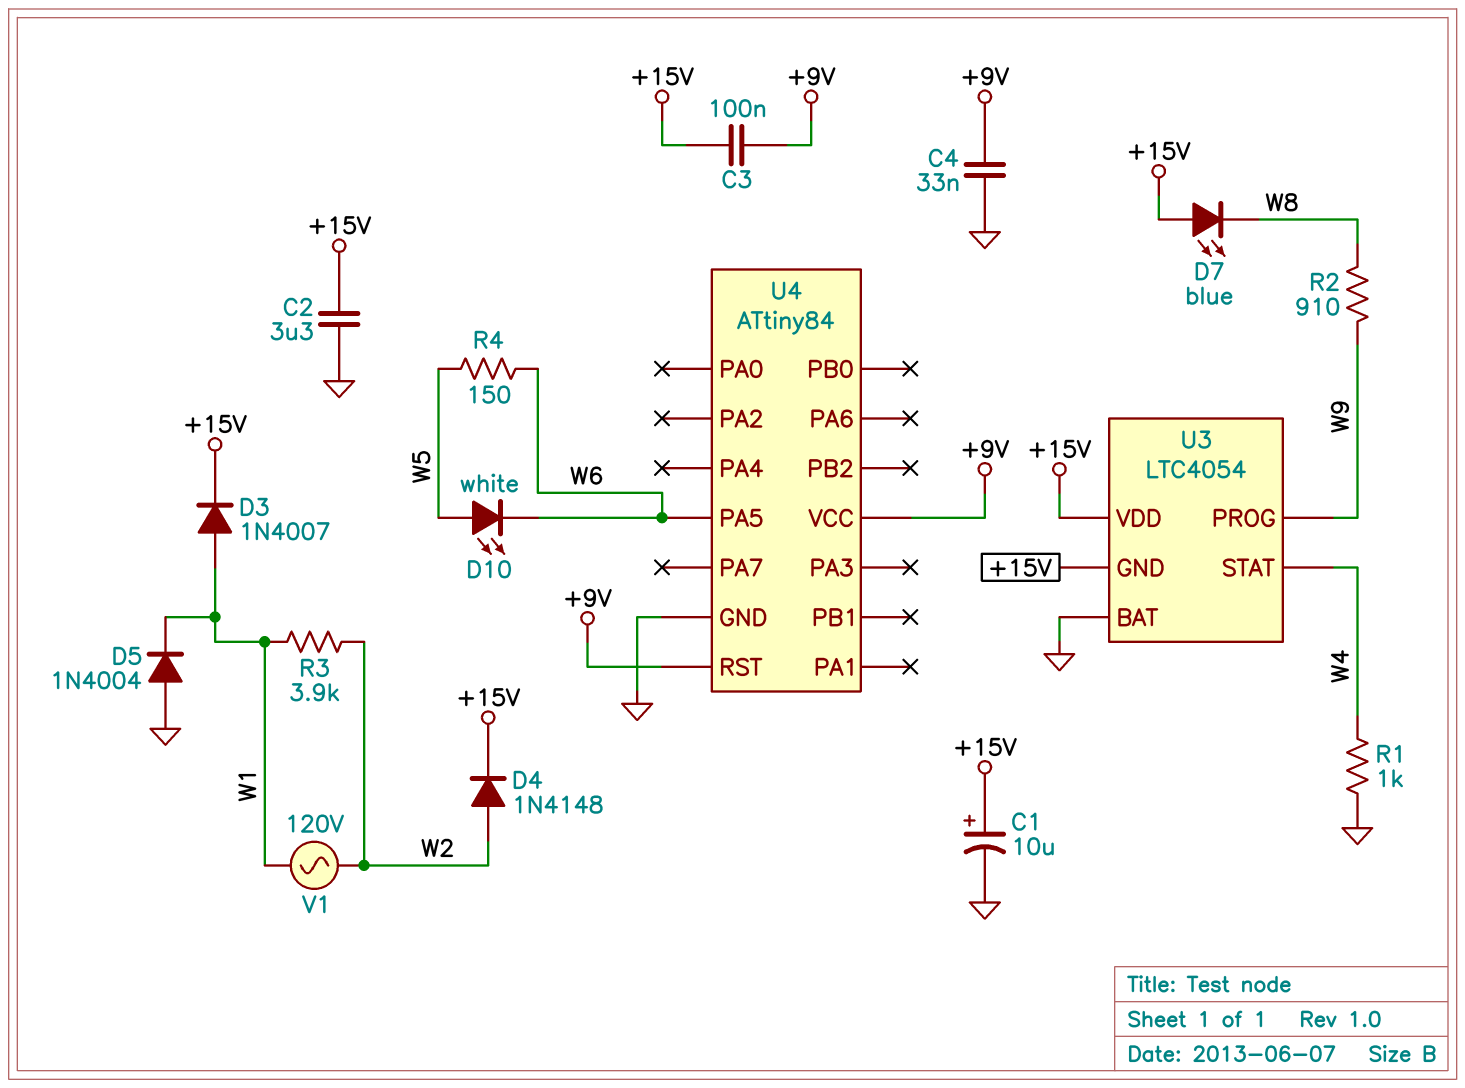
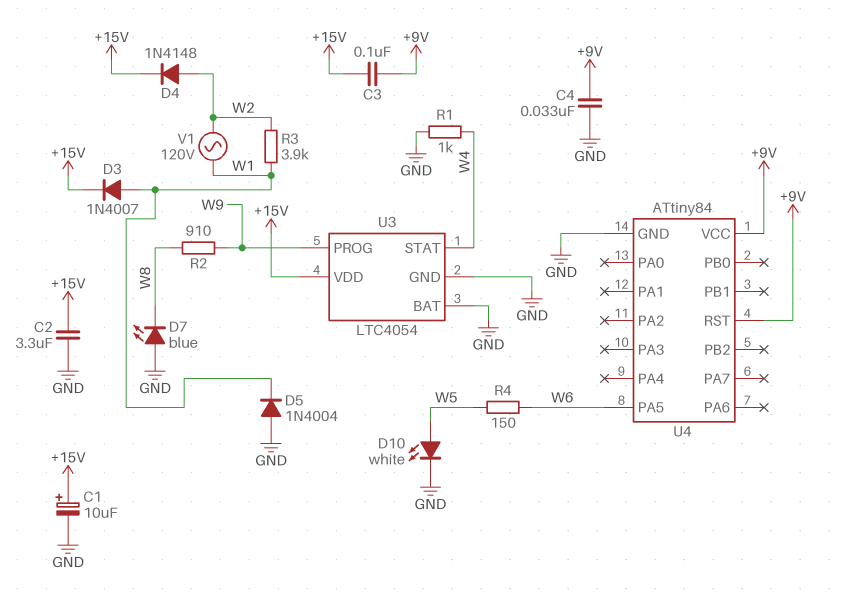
D7: LED blue (A +15V, K W8) -> LED blue (A GND, K W8)
D10: LED white (A W5, K W6) -> LED white (A W5, K GND)
U3 pin GND: +15V -> GND

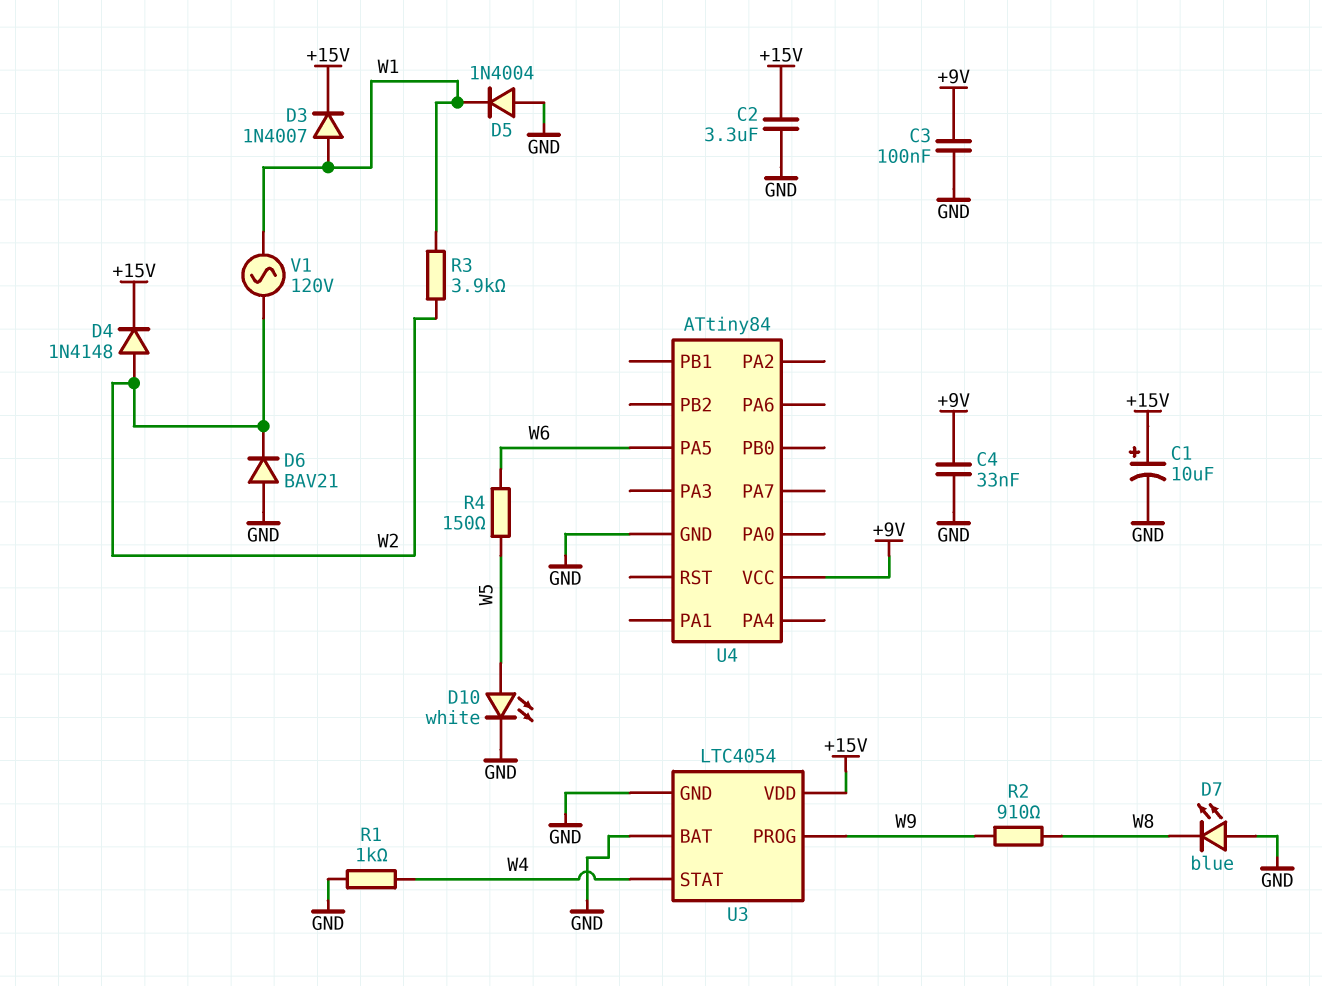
C3: 100nF (+9V, +15V) -> 100nF (+9V, GND)
D6: none -> diode BAV21 (A GND, K W2)
U4 pin RST: +9V -> none

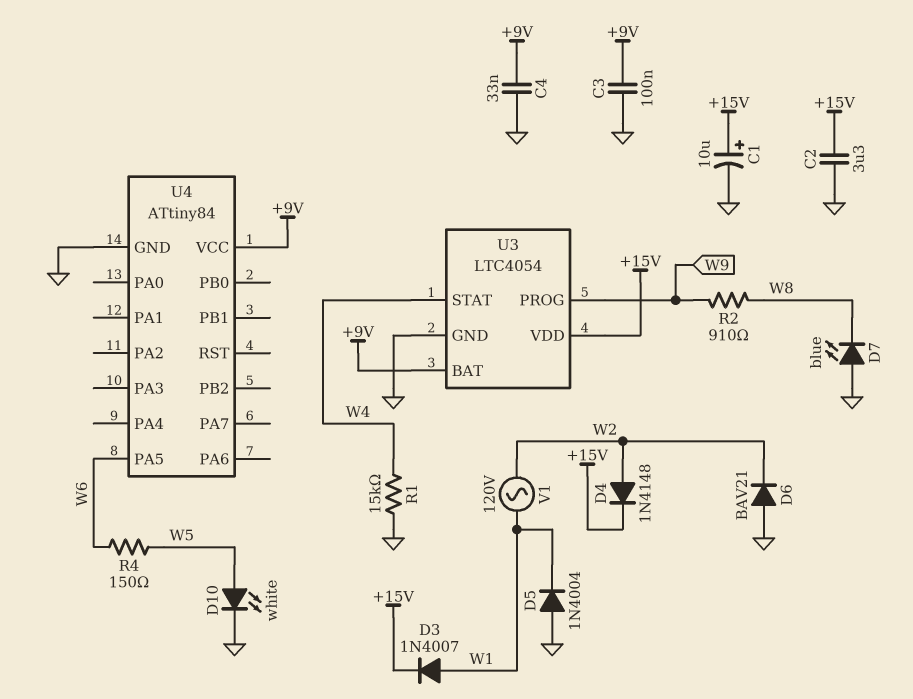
R1: 1k (GND, W4) -> 15k (GND, W4)
R3: 3.9k (W1, W2) -> none
U3 pin BAT: GND -> +9V

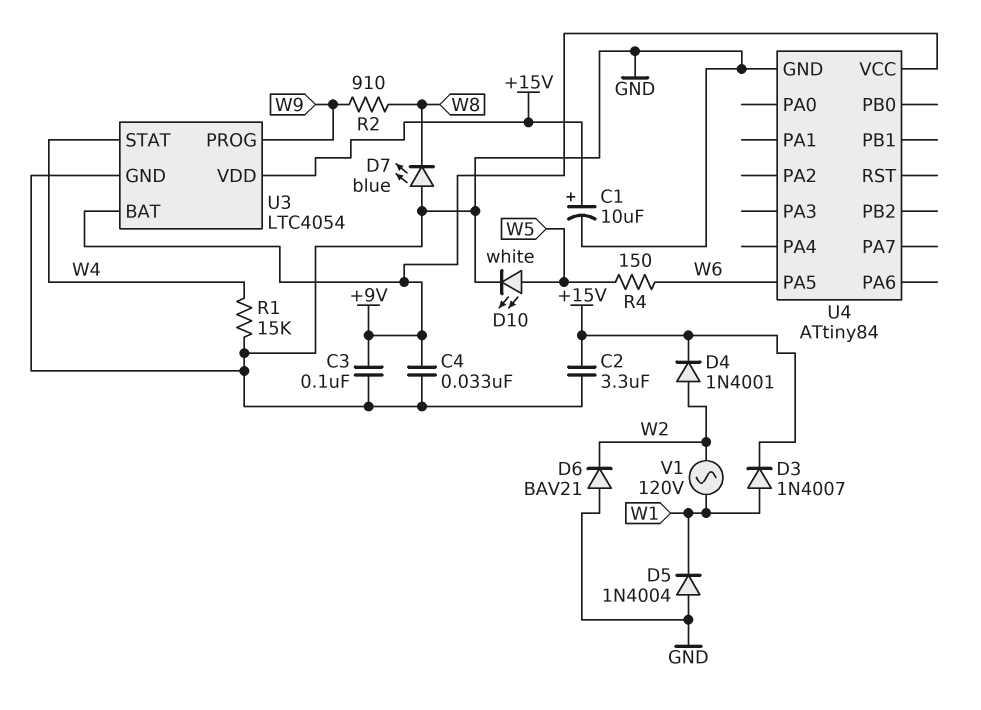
D4: diode 1N4148 (A W2, K +15V) -> diode 1N4001 (A W2, K +15V)

